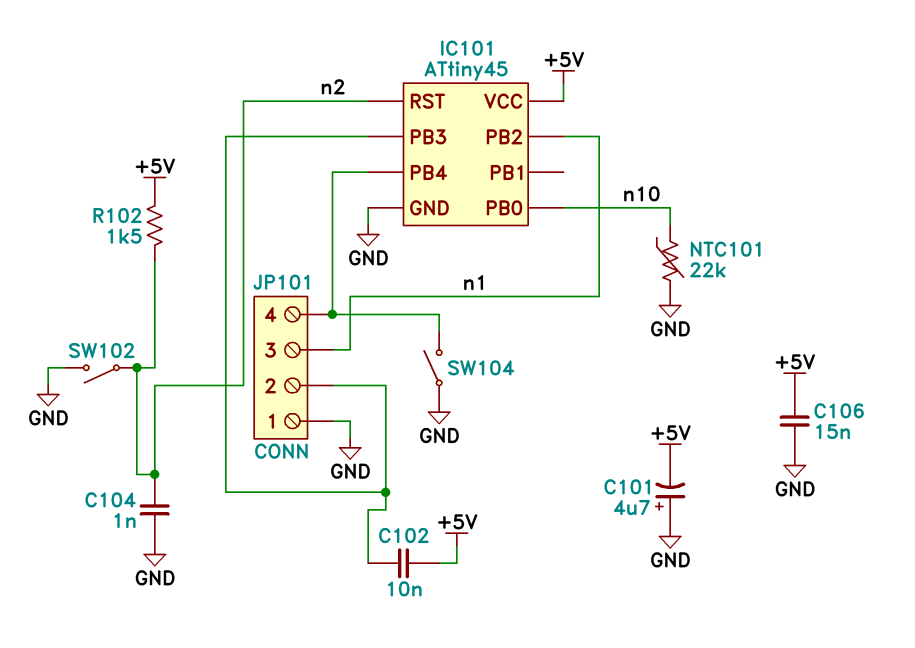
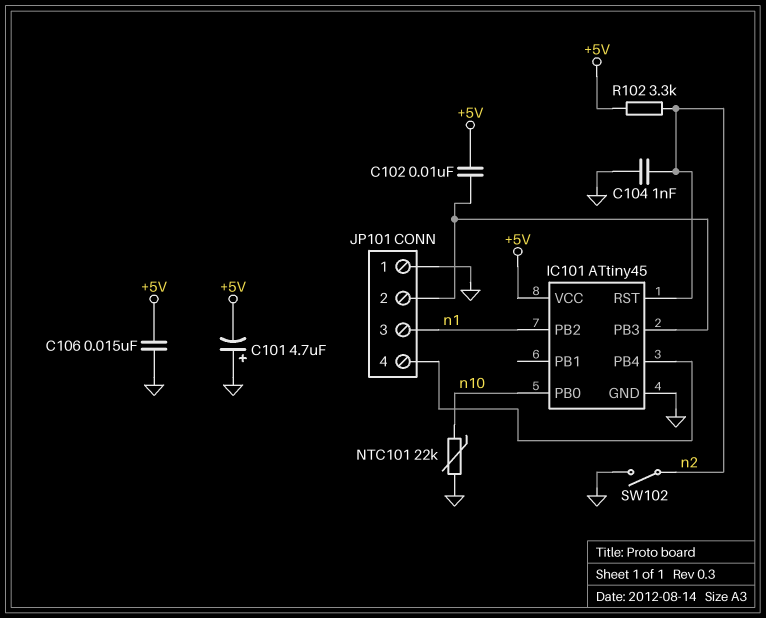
R102: 1.5k (+5V, n2) -> 3.3k (+5V, n2)
SW104: switch (GND, IC101/PB4) -> none

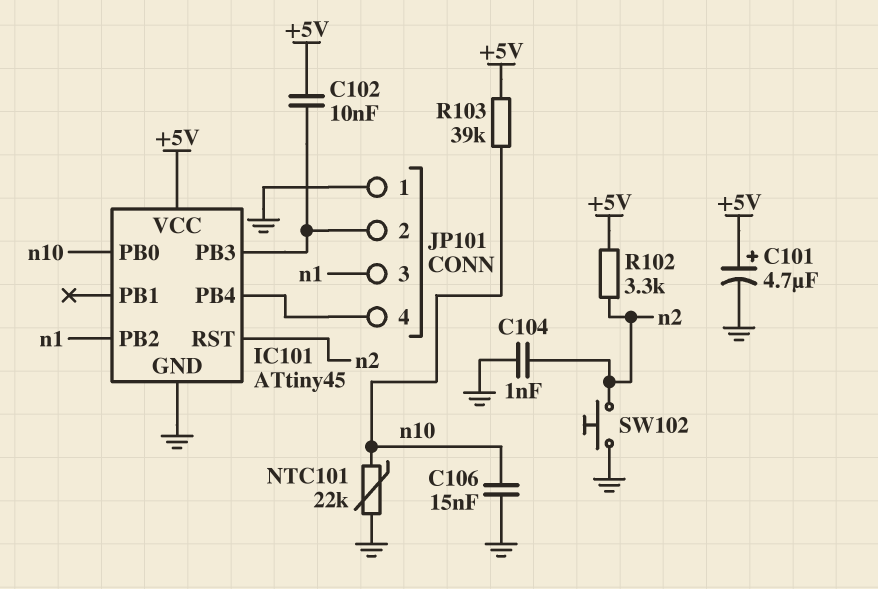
C101: 4.7uF (plus GND, minus +5V) -> 4.7uF (plus +5V, minus GND)
C106: 15nF (+5V, GND) -> 15nF (GND, n10)
R103: none -> 39k (+5V, n10)
SW102: switch (GND, n2) -> button (GND, n2)

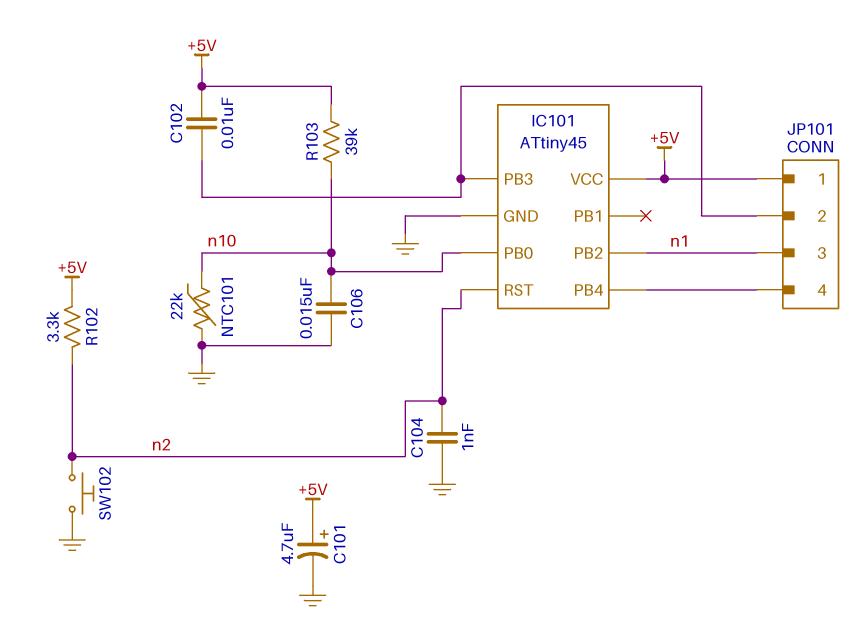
JP101 pin 1: GND -> +5V

